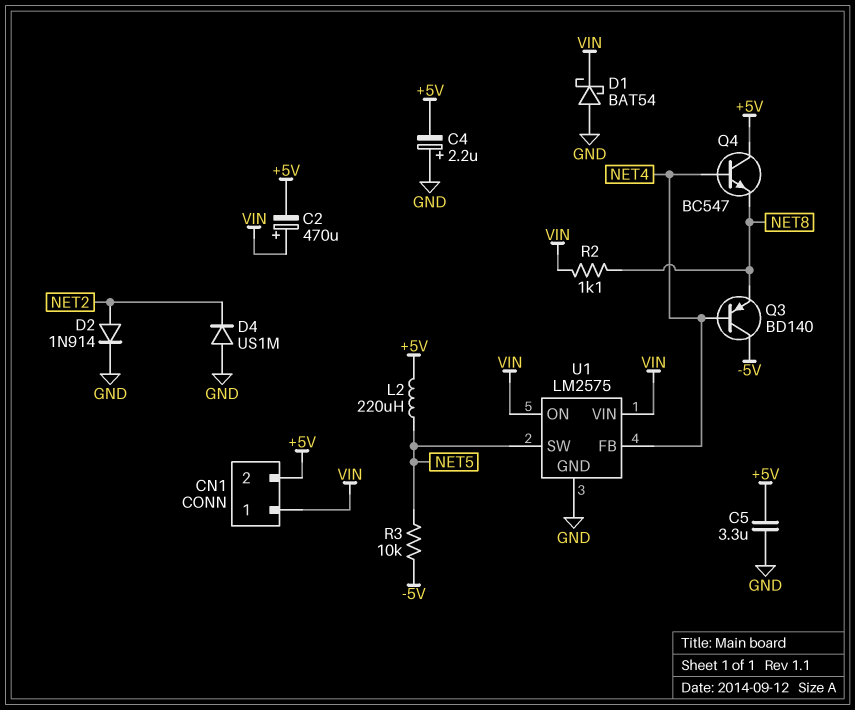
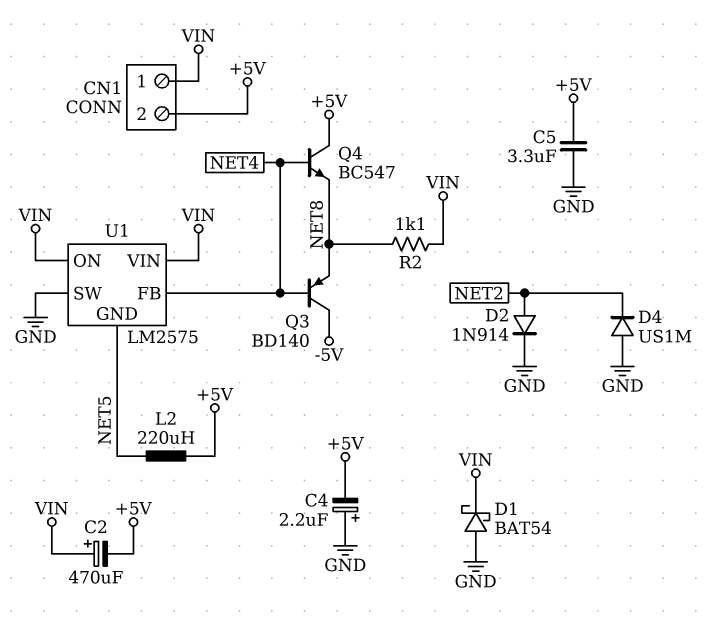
R3: 10k (-5V, NET5) -> none
U1 pin GND: GND -> NET5
U1 pin SW: NET5 -> GND

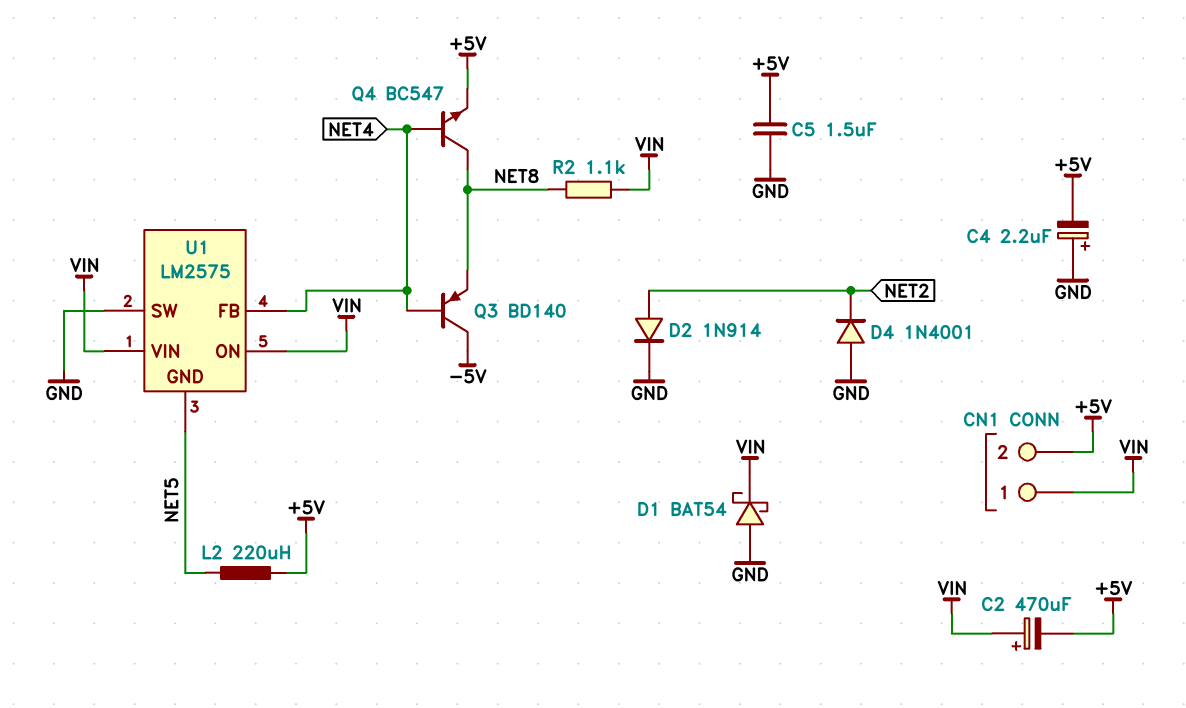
C5: 3.3uF (+5V, GND) -> 1.5uF (+5V, GND)
D4: diode US1M (A GND, K NET2) -> diode 1N4001 (A GND, K NET2)
Q4: NPN BC547 (B NET4, C +5V, E NET8) -> NPN BC547 (B NET4, C NET8, E +5V)

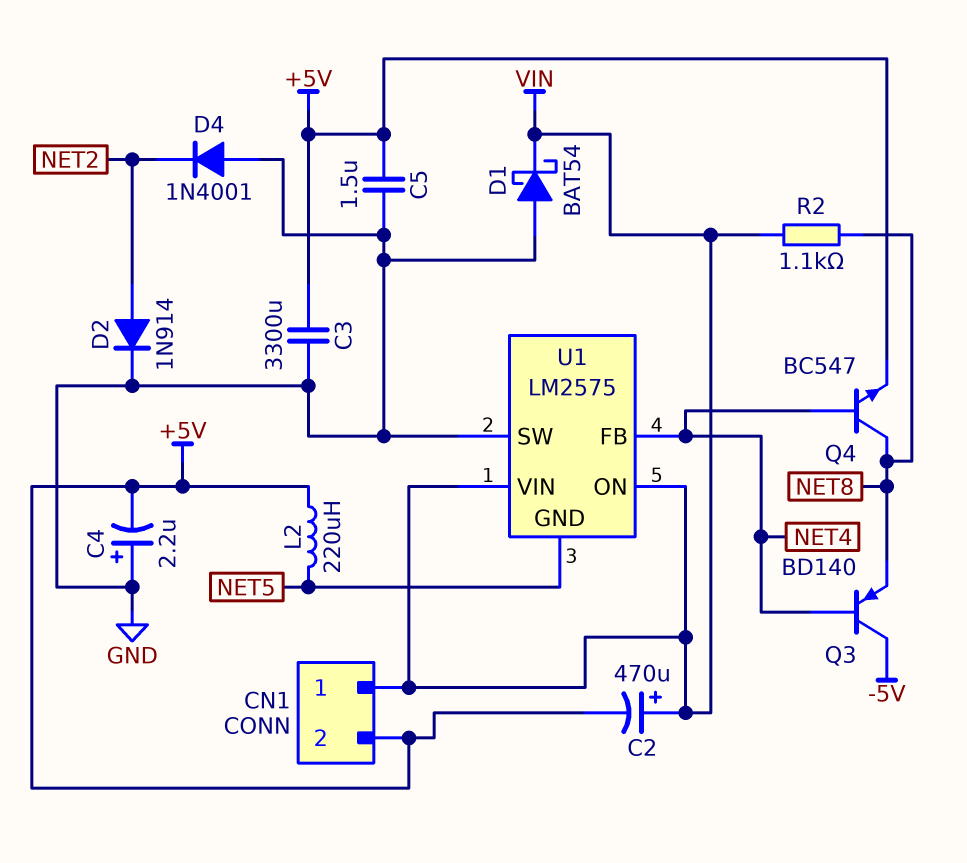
C3: none -> 3300uF (+5V, GND)

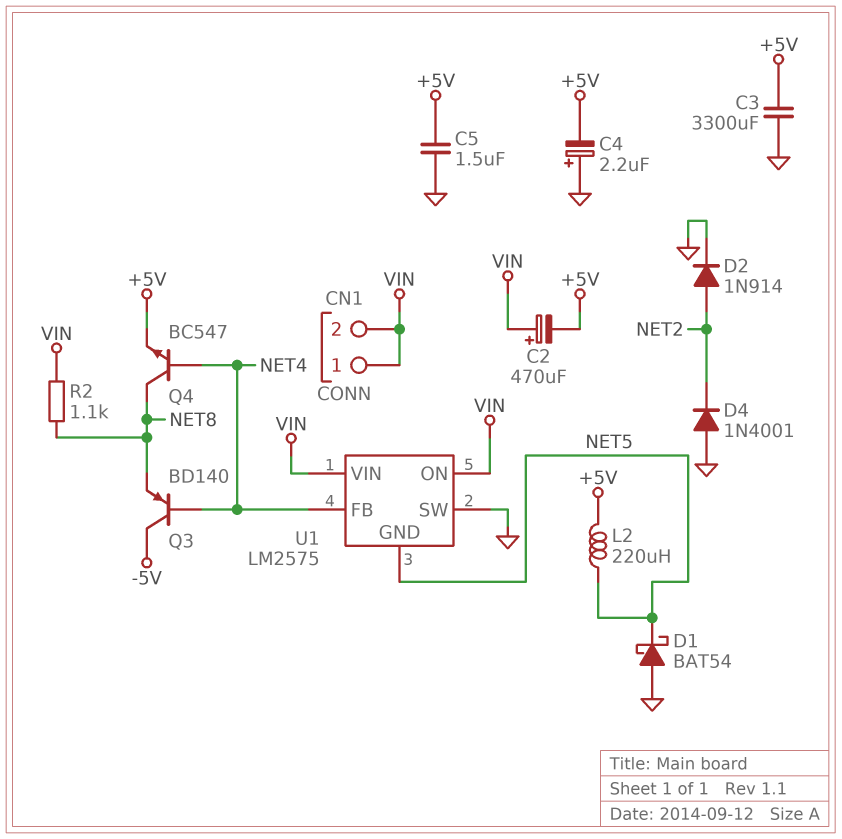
CN1 pin 2: +5V -> VIN
D1: schottky BAT54 (A GND, K VIN) -> schottky BAT54 (A GND, K NET5)

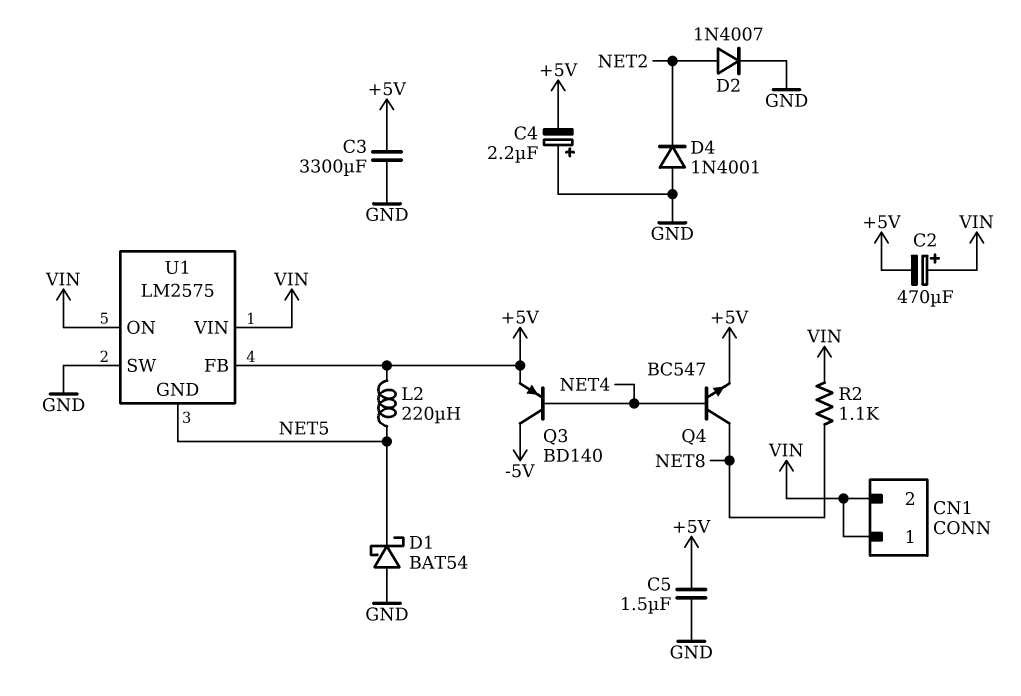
D2: diode 1N914 (A NET2, K GND) -> diode 1N4007 (A NET2, K GND)
Q3: PNP BD140 (B NET4, C -5V, E NET8) -> PNP BD140 (B NET4, C -5V, E +5V)
U1 pin FB: NET4 -> +5V

